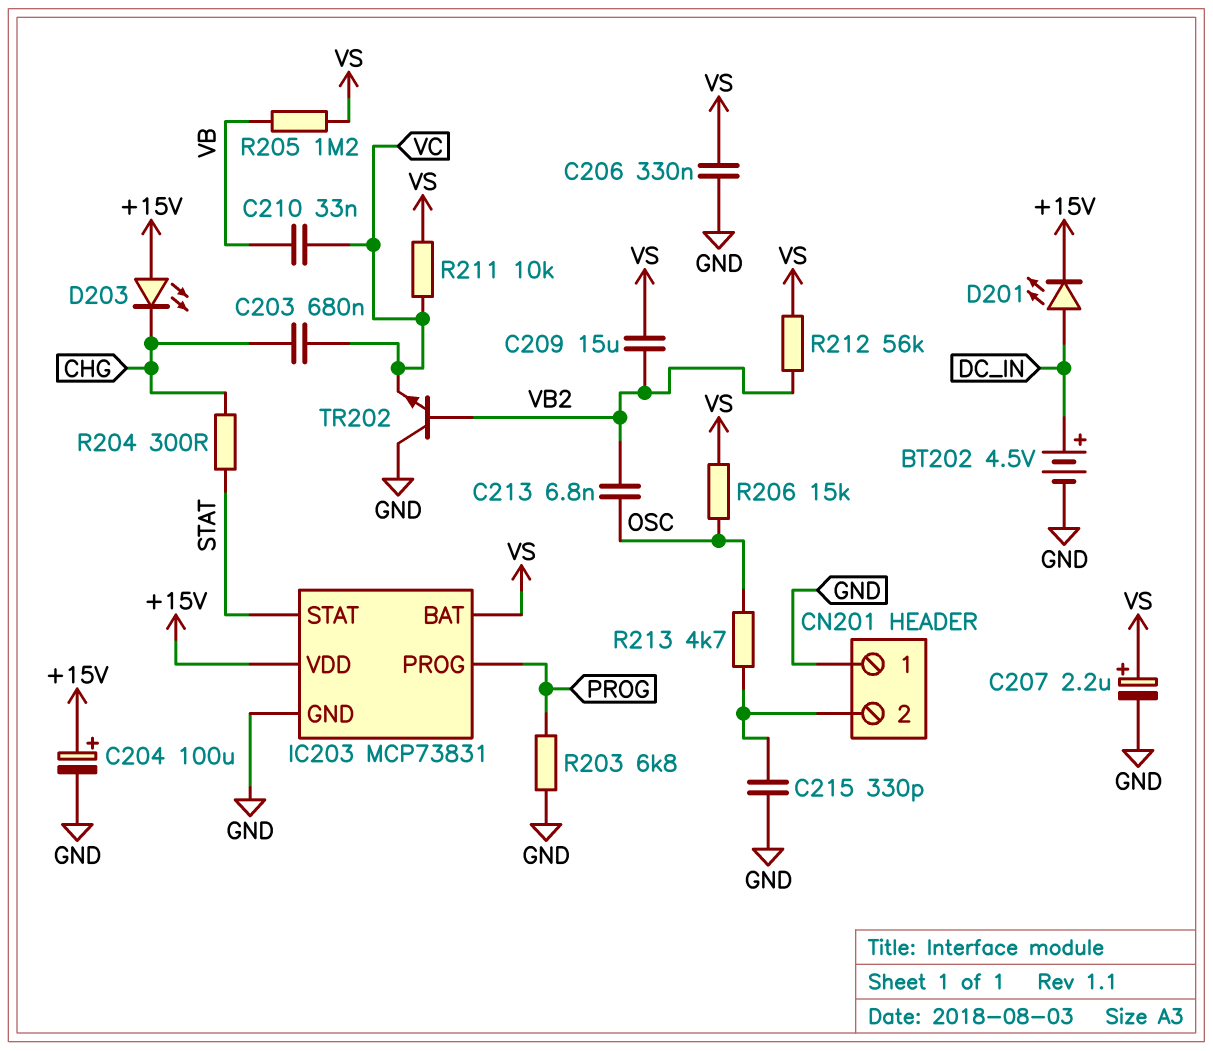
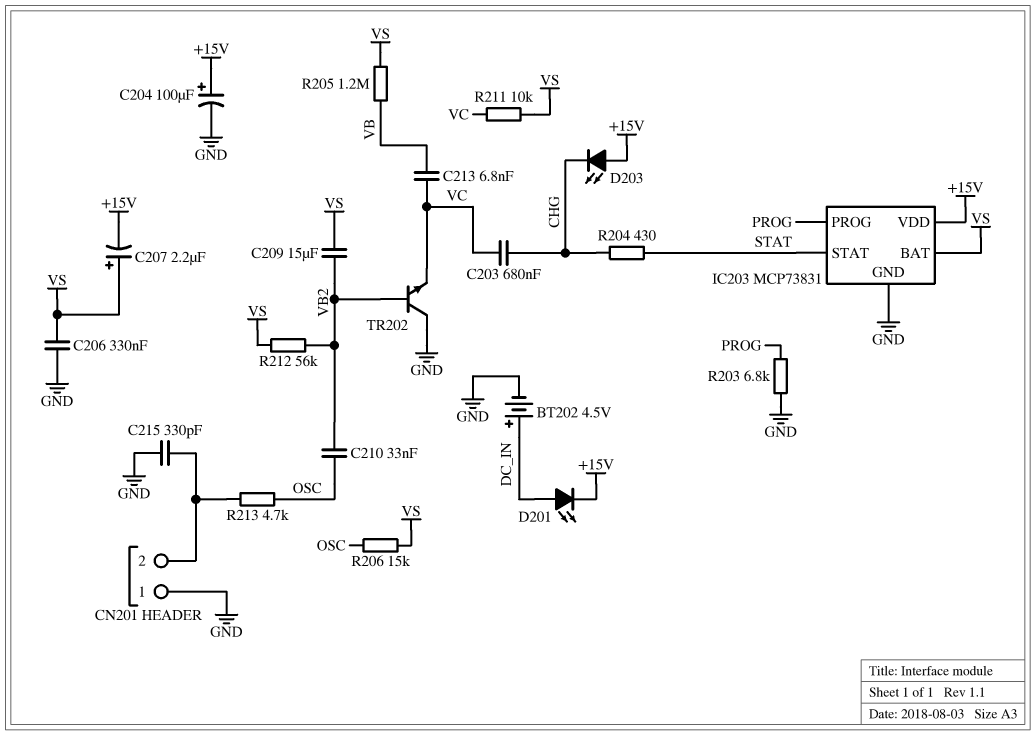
C207: 2.2uF (plus VS, minus GND) -> 2.2uF (plus VS, minus +15V)
C210: 33nF (VB, VC) -> 33nF (OSC, VB2)
C213: 6.8nF (OSC, VB2) -> 6.8nF (VB, VC)
R204: 300 (CHG, STAT) -> 430 (CHG, STAT)

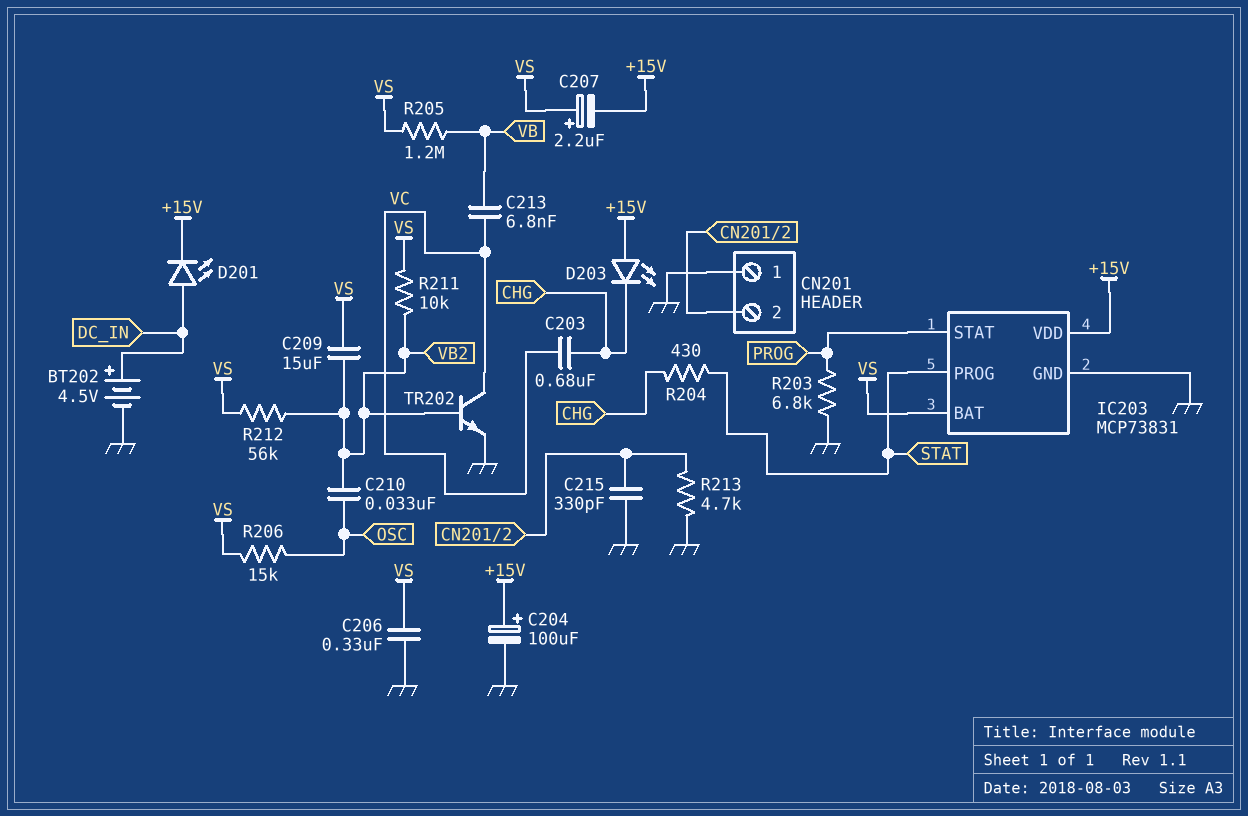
IC203 pin PROG: PROG -> STAT
IC203 pin STAT: STAT -> PROG
R211: 10k (VC, VS) -> 10k (VB2, VS)
R213: 4.7k (CN201/2, OSC) -> 4.7k (CN201/2, GND)
TR202: NPN (B VB2, C GND, E VC) -> NPN (B VB2, C VC, E GND)

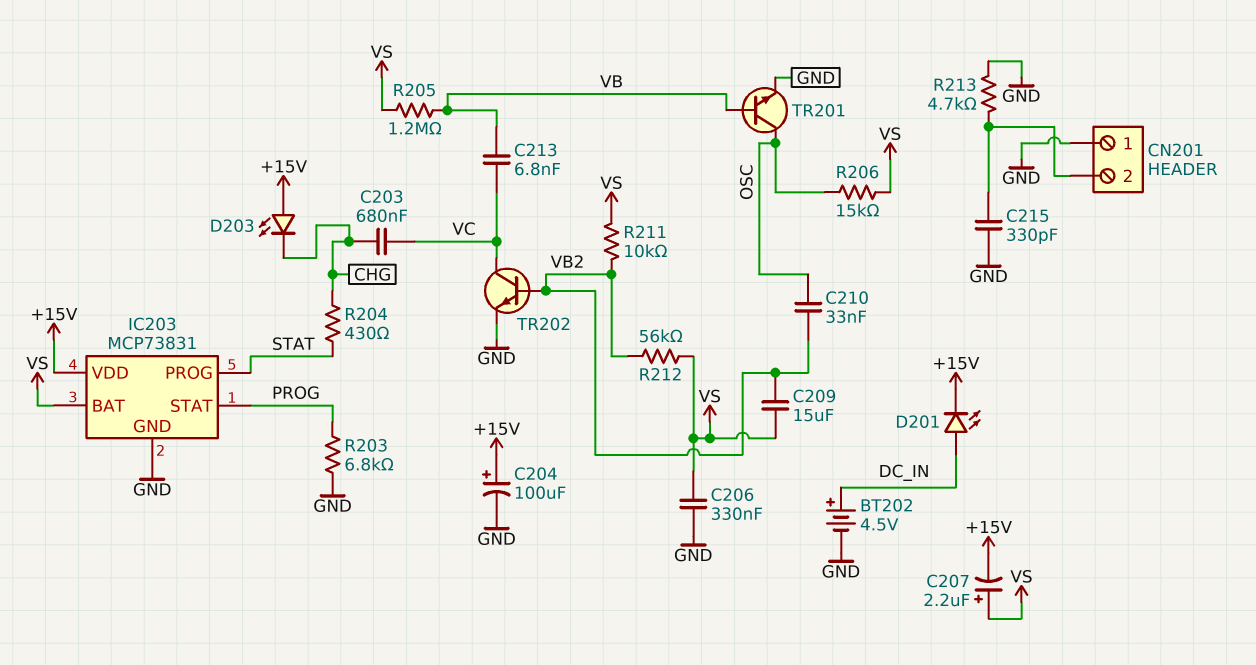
TR201: none -> NPN (B VB, C OSC, E GND)

